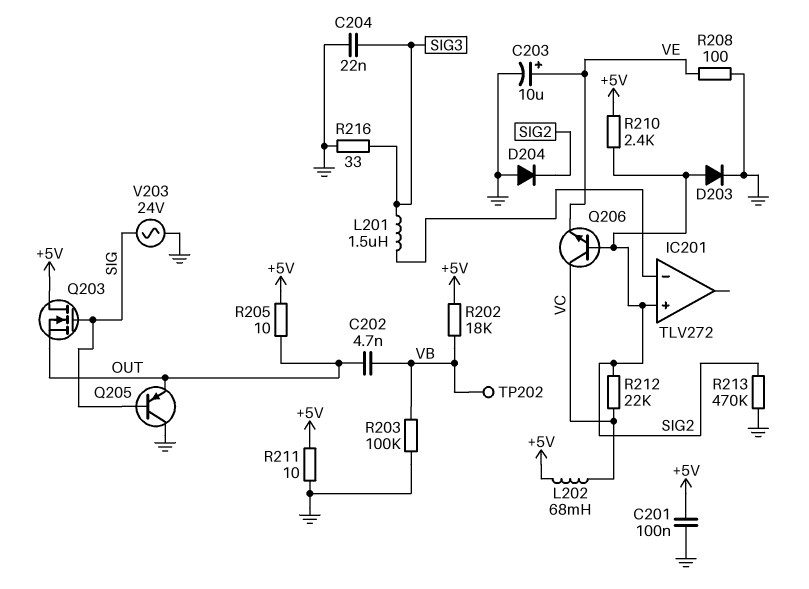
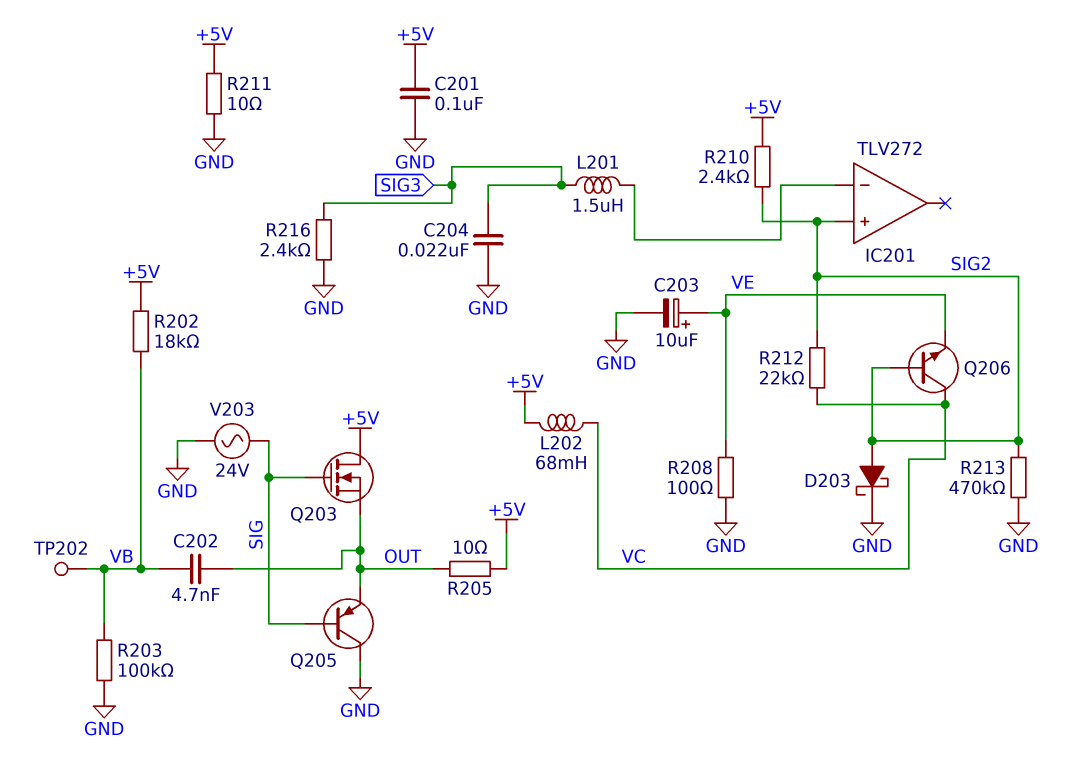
D203: diode (A SIG2, K GND) -> schottky (A SIG2, K GND)
D204: diode (A GND, K SIG2) -> none
R216: 33 (GND, SIG3) -> 2.4k (GND, SIG3)

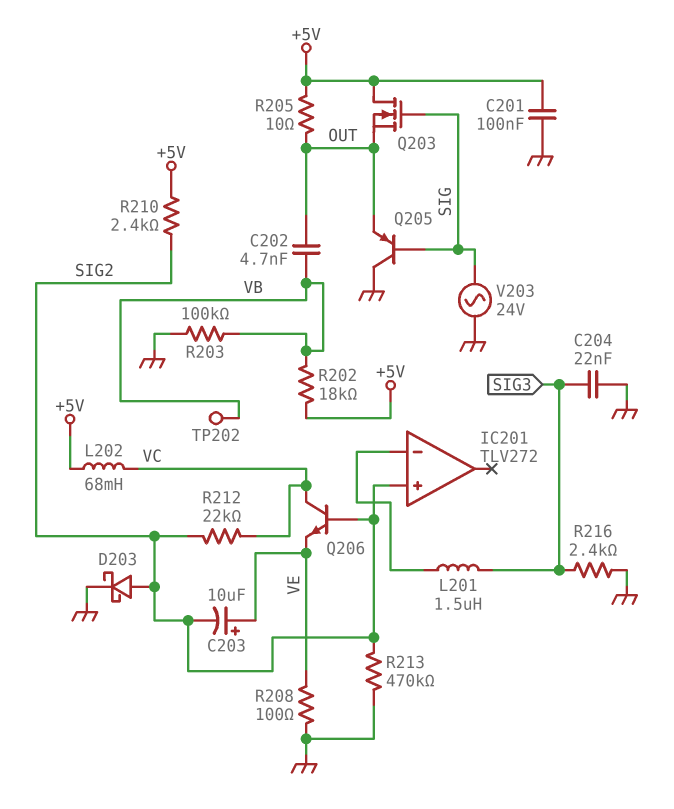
C203: 10uF (plus VE, minus GND) -> 10uF (plus VE, minus SIG2)
R211: 10 (+5V, GND) -> none

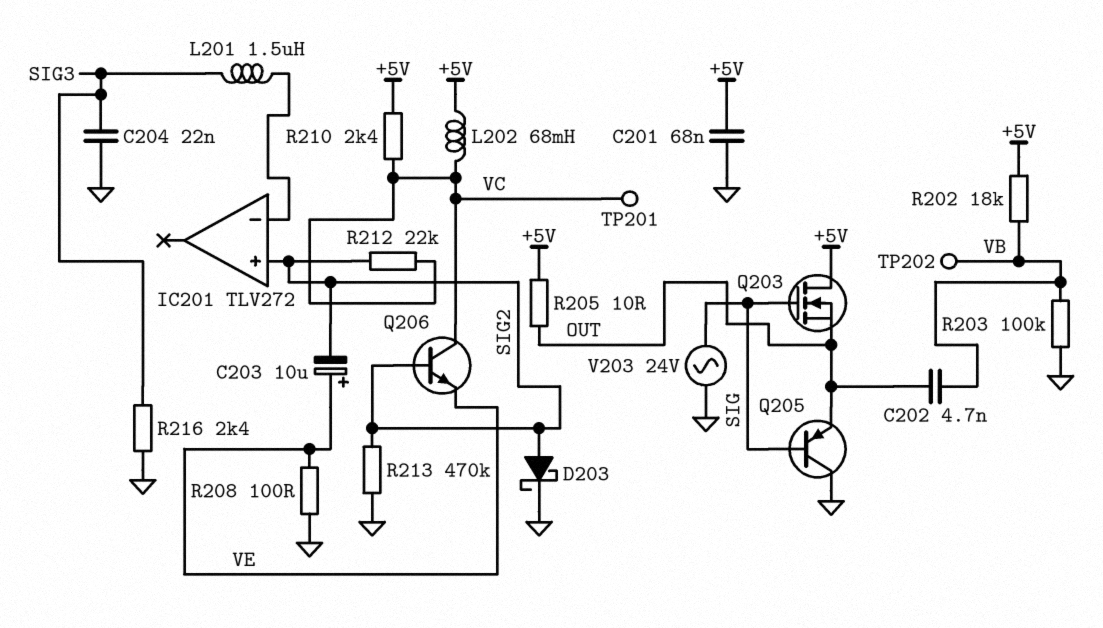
C201: 100nF (+5V, GND) -> 68nF (+5V, GND)
R210: 2.4k (+5V, SIG2) -> 2.4k (+5V, VC)
TP201: none -> test point (VC)

